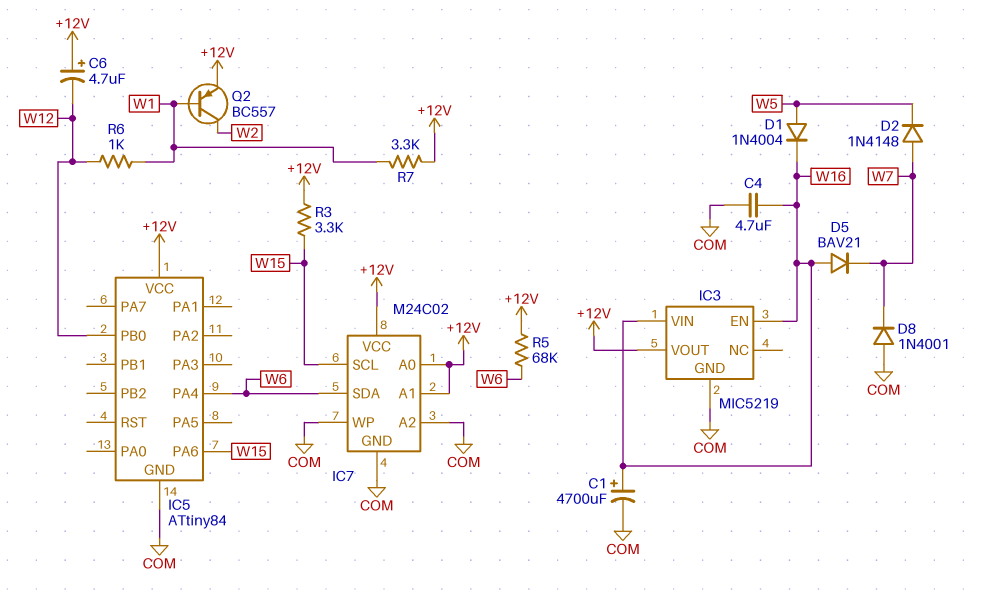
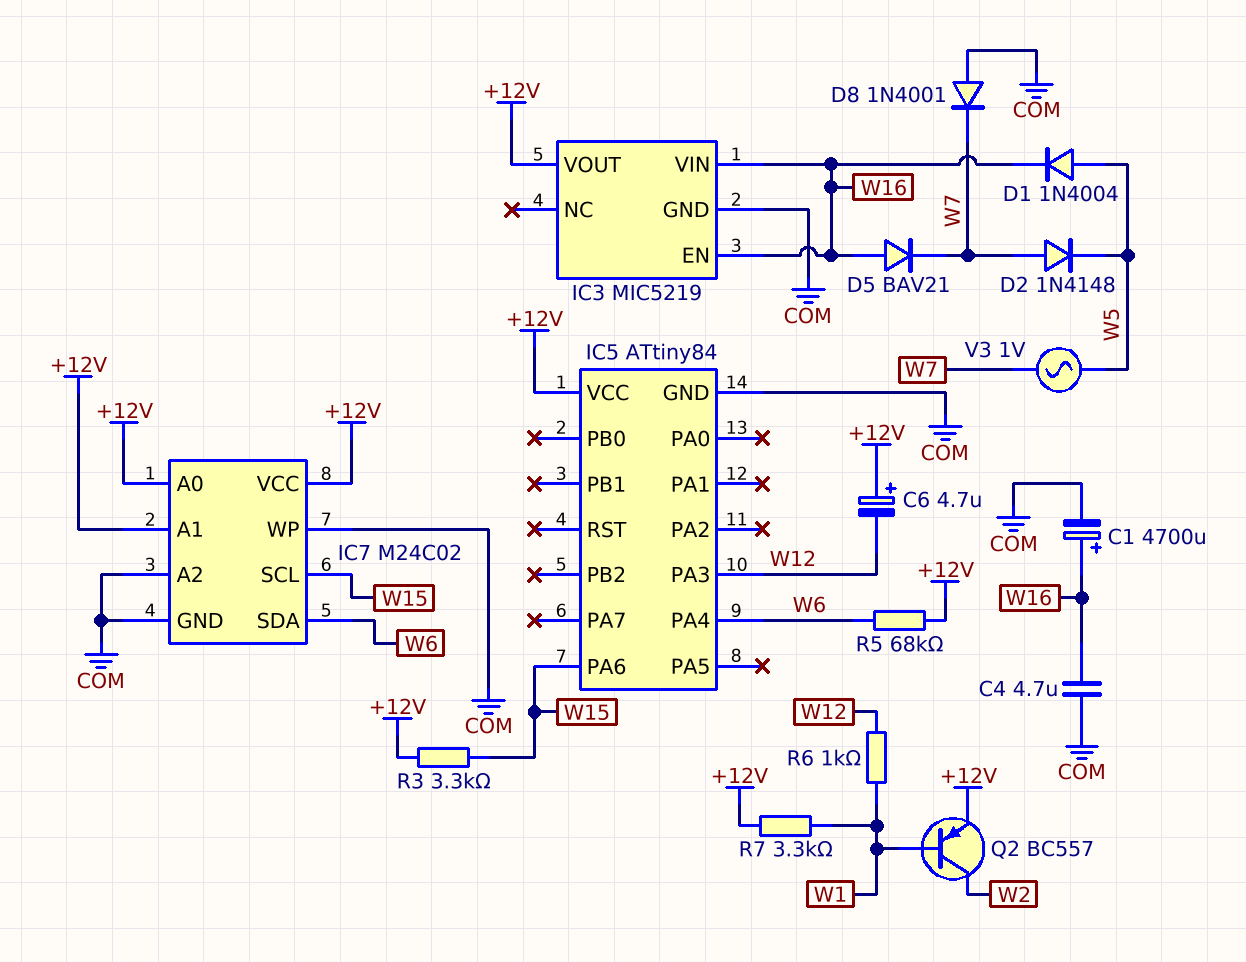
IC5 pin PA3: none -> W12
IC5 pin PB0: W12 -> none
V3: none -> AC 1V (W5, W7)

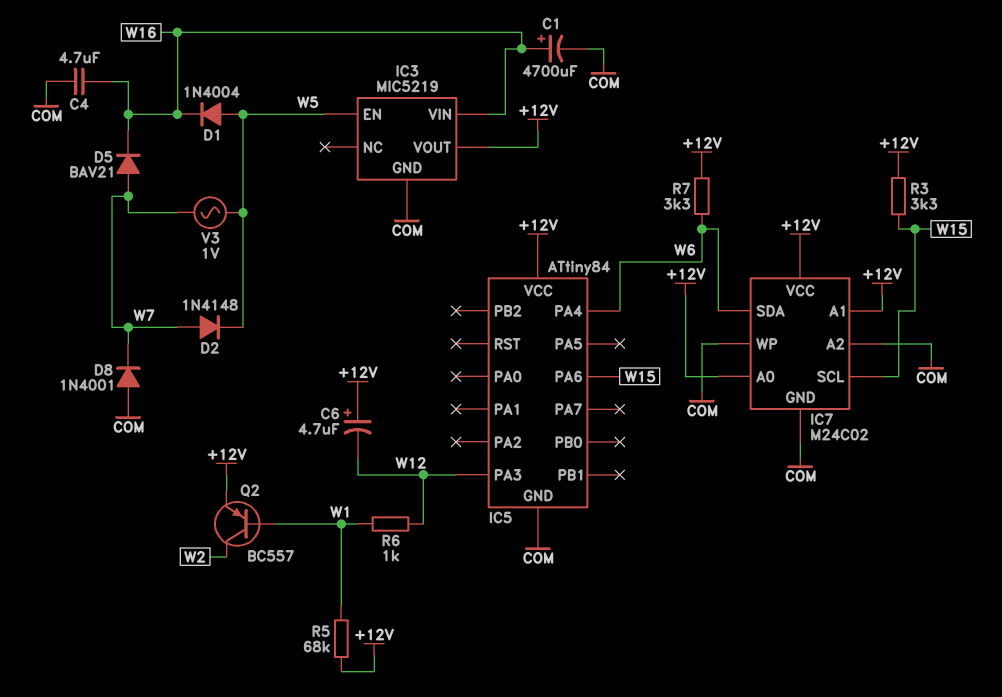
D5: diode BAV21 (A W16, K W7) -> diode BAV21 (A W7, K W16)
IC3 pin EN: W16 -> W5
R5: 68k (+12V, W6) -> 68k (+12V, W1)
R7: 3.3k (+12V, W1) -> 3.3k (+12V, W6)

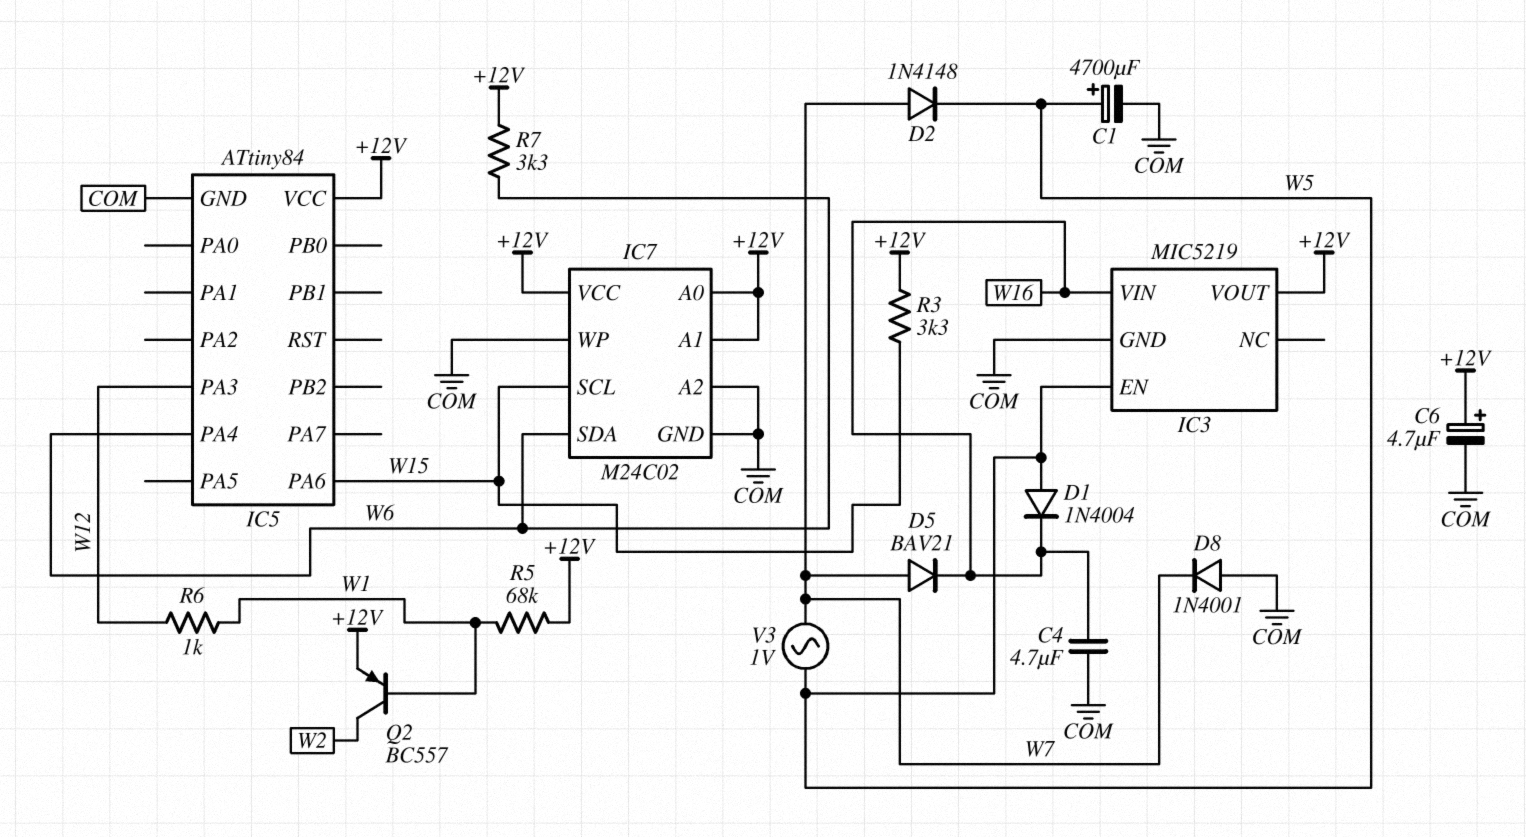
C1: 4700uF (plus W16, minus COM) -> 4700uF (plus W5, minus COM)
C6: 4.7uF (plus +12V, minus W12) -> 4.7uF (plus +12V, minus COM)

